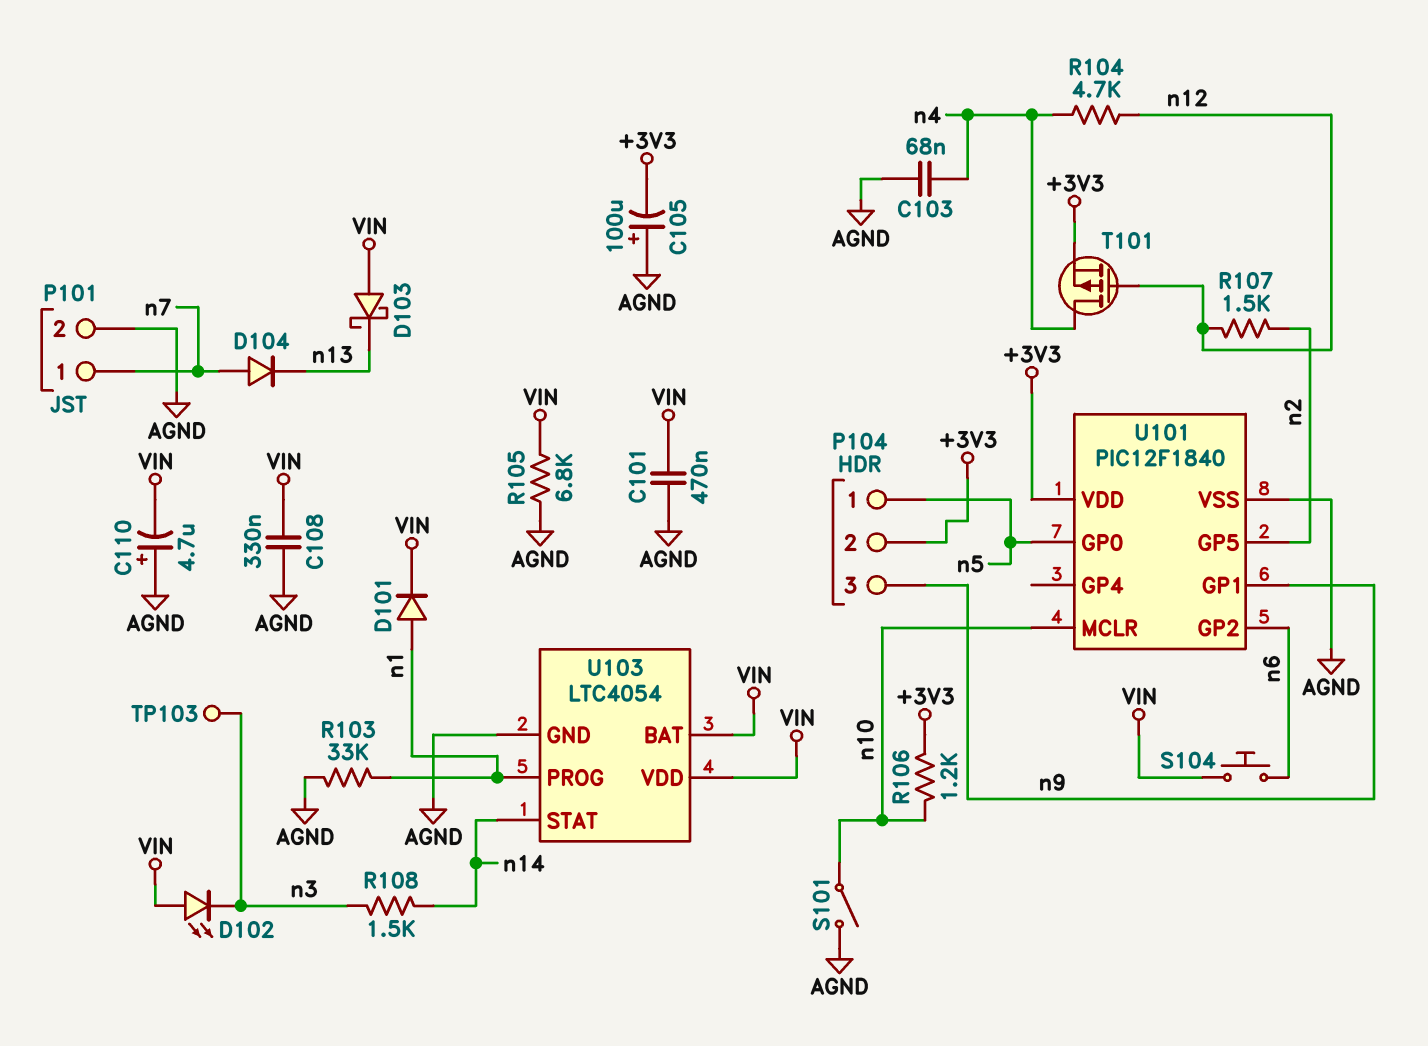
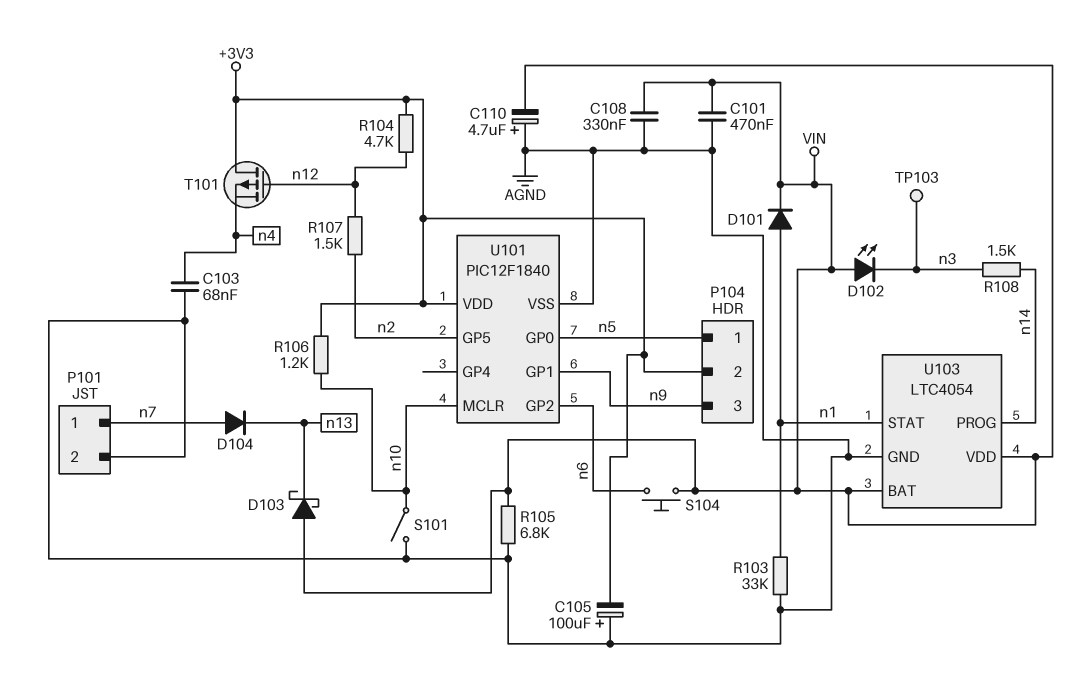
R104: 4.7k (n4, n12) -> 4.7k (+3V3, n12)
T101: PMOS (G n12, D n4, S +3V3) -> PMOS (G n12, D +3V3, S n4)
U103 pin PROG: n1 -> n14
U103 pin STAT: n14 -> n1

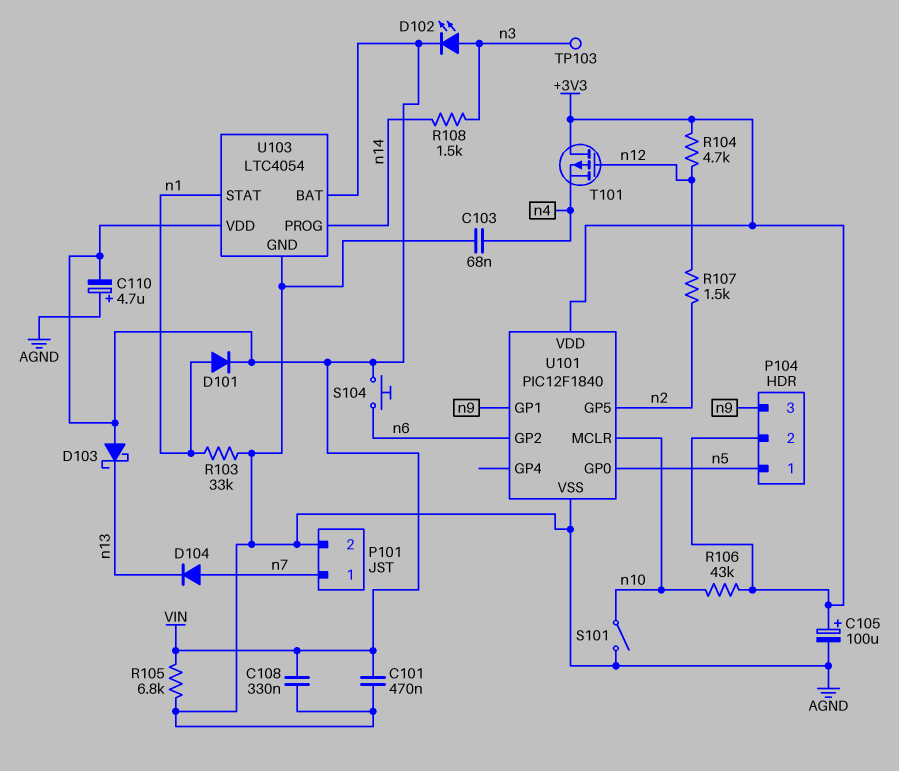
C105: 100uF (plus AGND, minus +3V3) -> 100uF (plus +3V3, minus AGND)
D102: LED (A VIN, K n3) -> LED (A n3, K VIN)
R106: 1.2k (+3V3, n10) -> 43k (+3V3, n10)

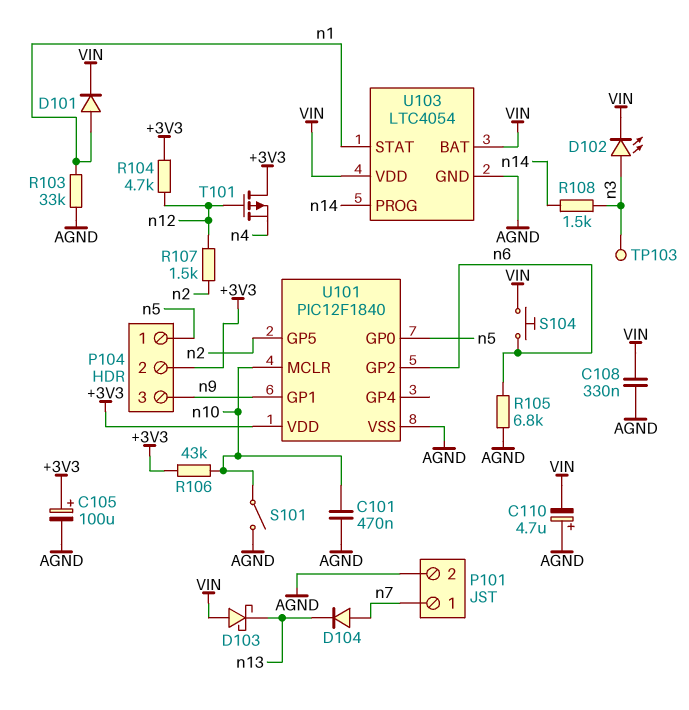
C101: 470nF (AGND, VIN) -> 470nF (AGND, n10)
C103: 68nF (AGND, n4) -> none
R105: 6.8k (AGND, VIN) -> 6.8k (AGND, n6)

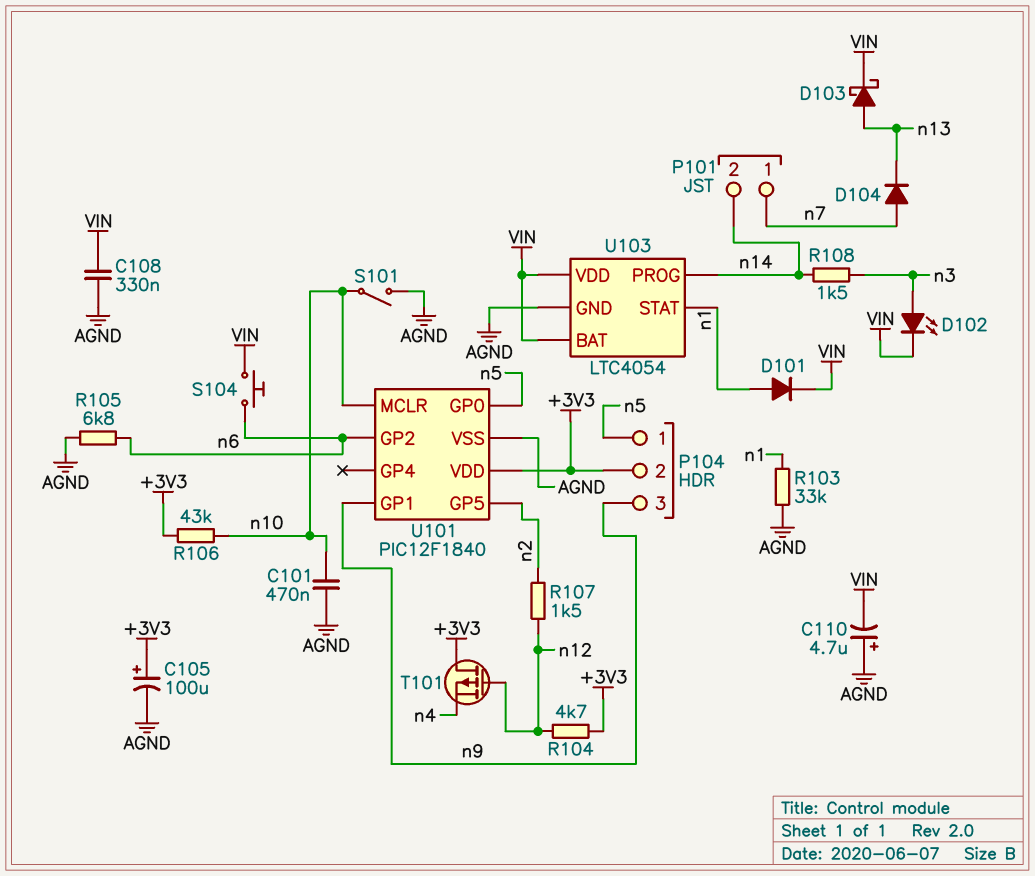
D103: schottky (A VIN, K n13) -> schottky (A n13, K VIN)
P101 pin 2: AGND -> n14
TP103: test point (n3) -> none

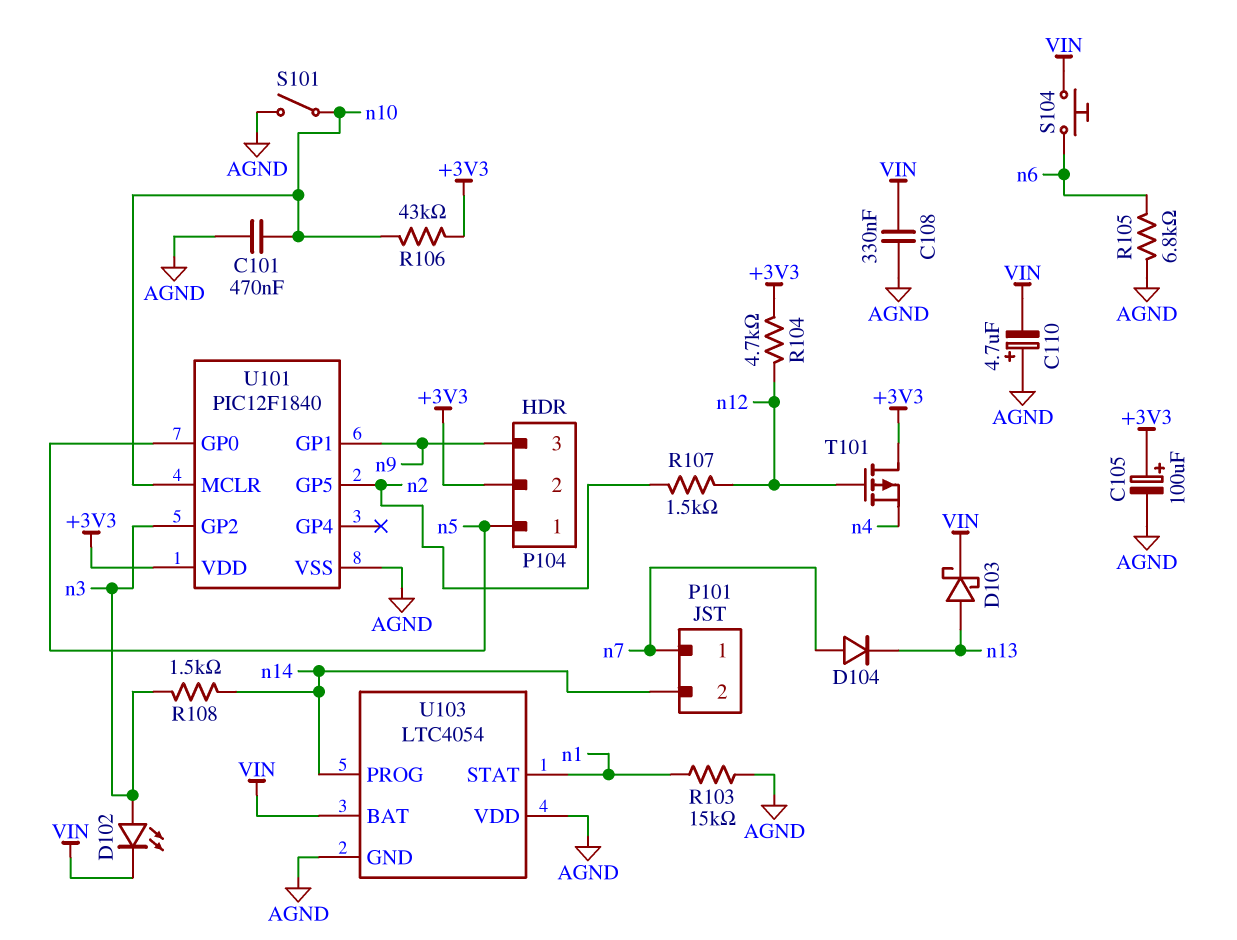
D101: diode (A n1, K VIN) -> none
R103: 33k (AGND, n1) -> 15k (AGND, n1)
U101 pin GP2: n6 -> n3
U103 pin VDD: VIN -> AGND

